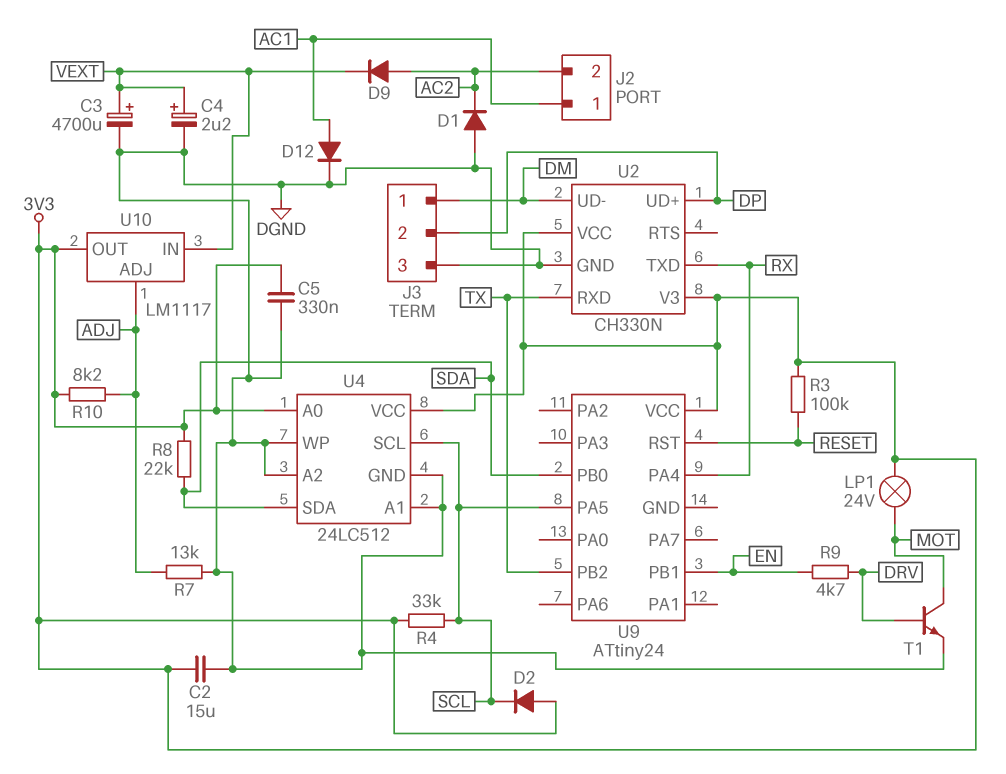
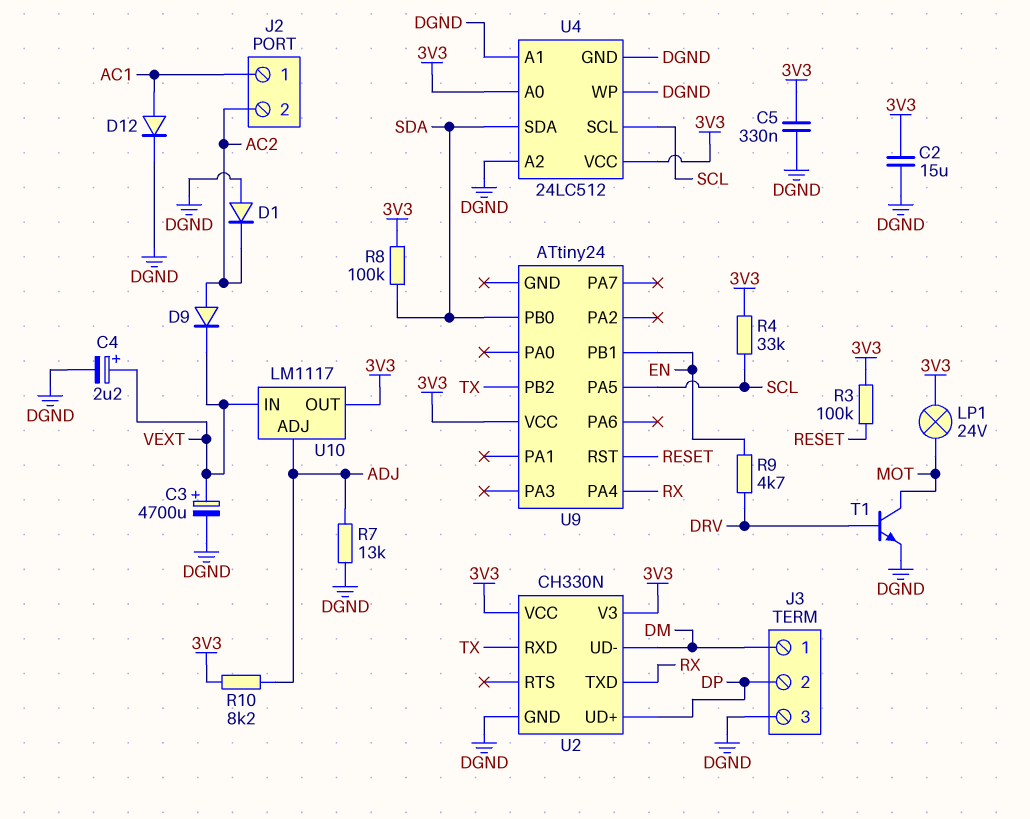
D2: diode (A 3V3, K SCL) -> none
R8: 22k (3V3, SDA) -> 100k (3V3, SDA)

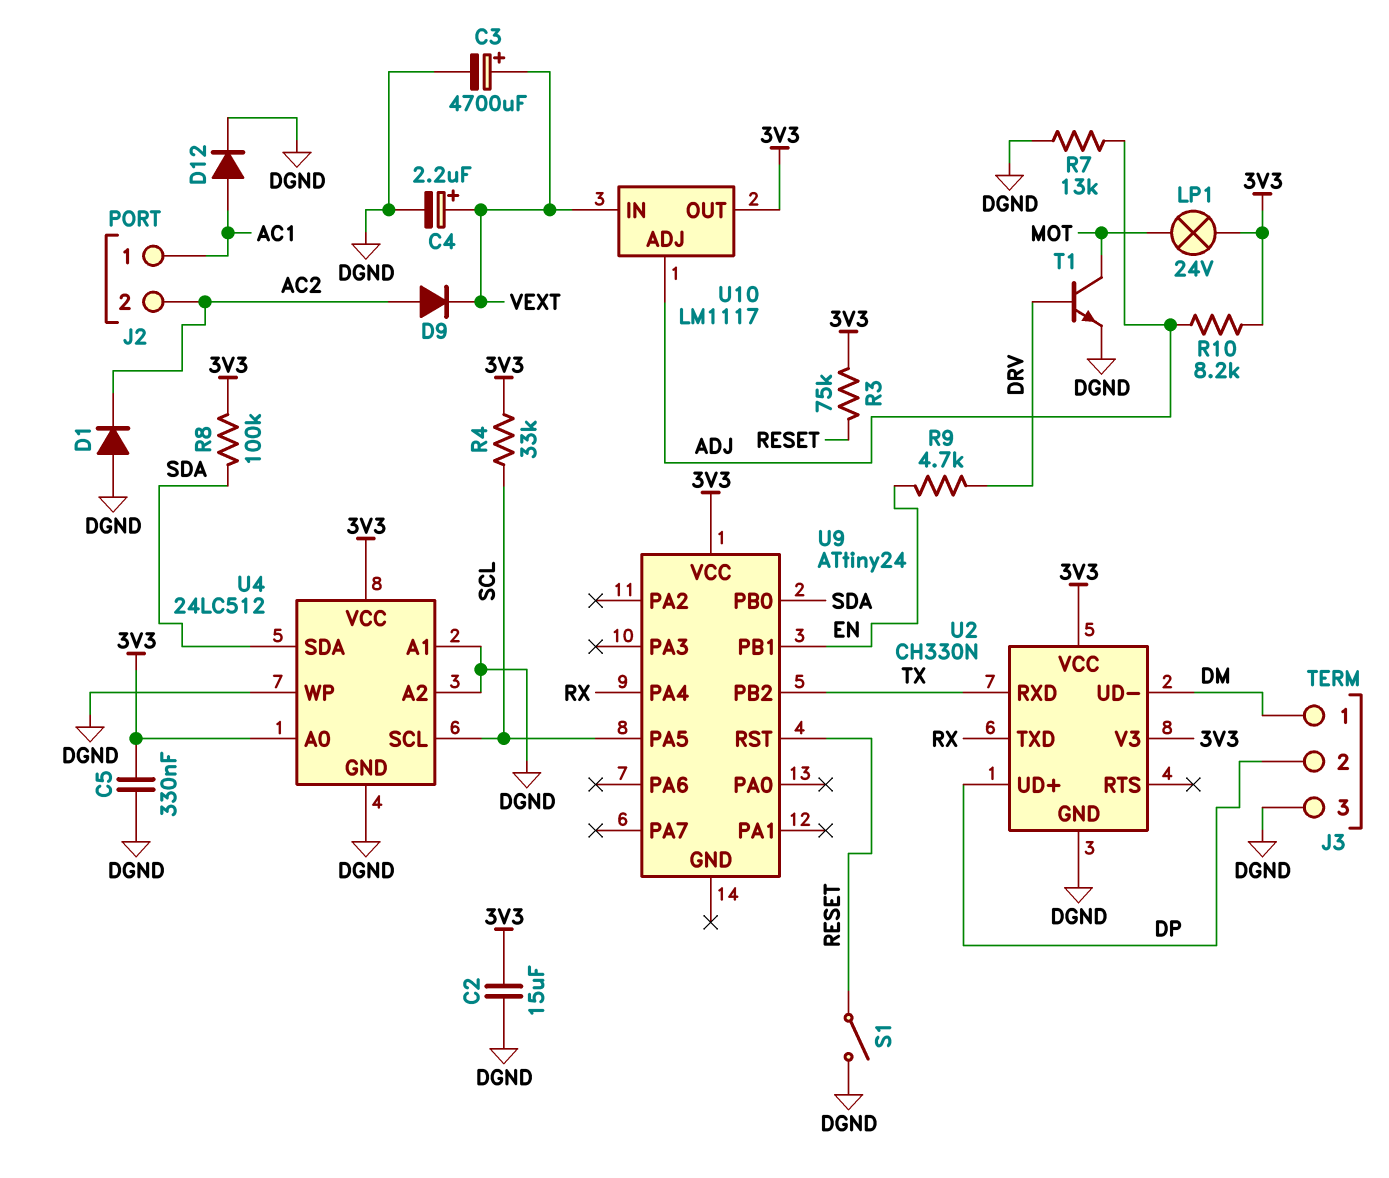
R3: 100k (3V3, RESET) -> 75k (3V3, RESET)
S1: none -> switch (DGND, RESET)

